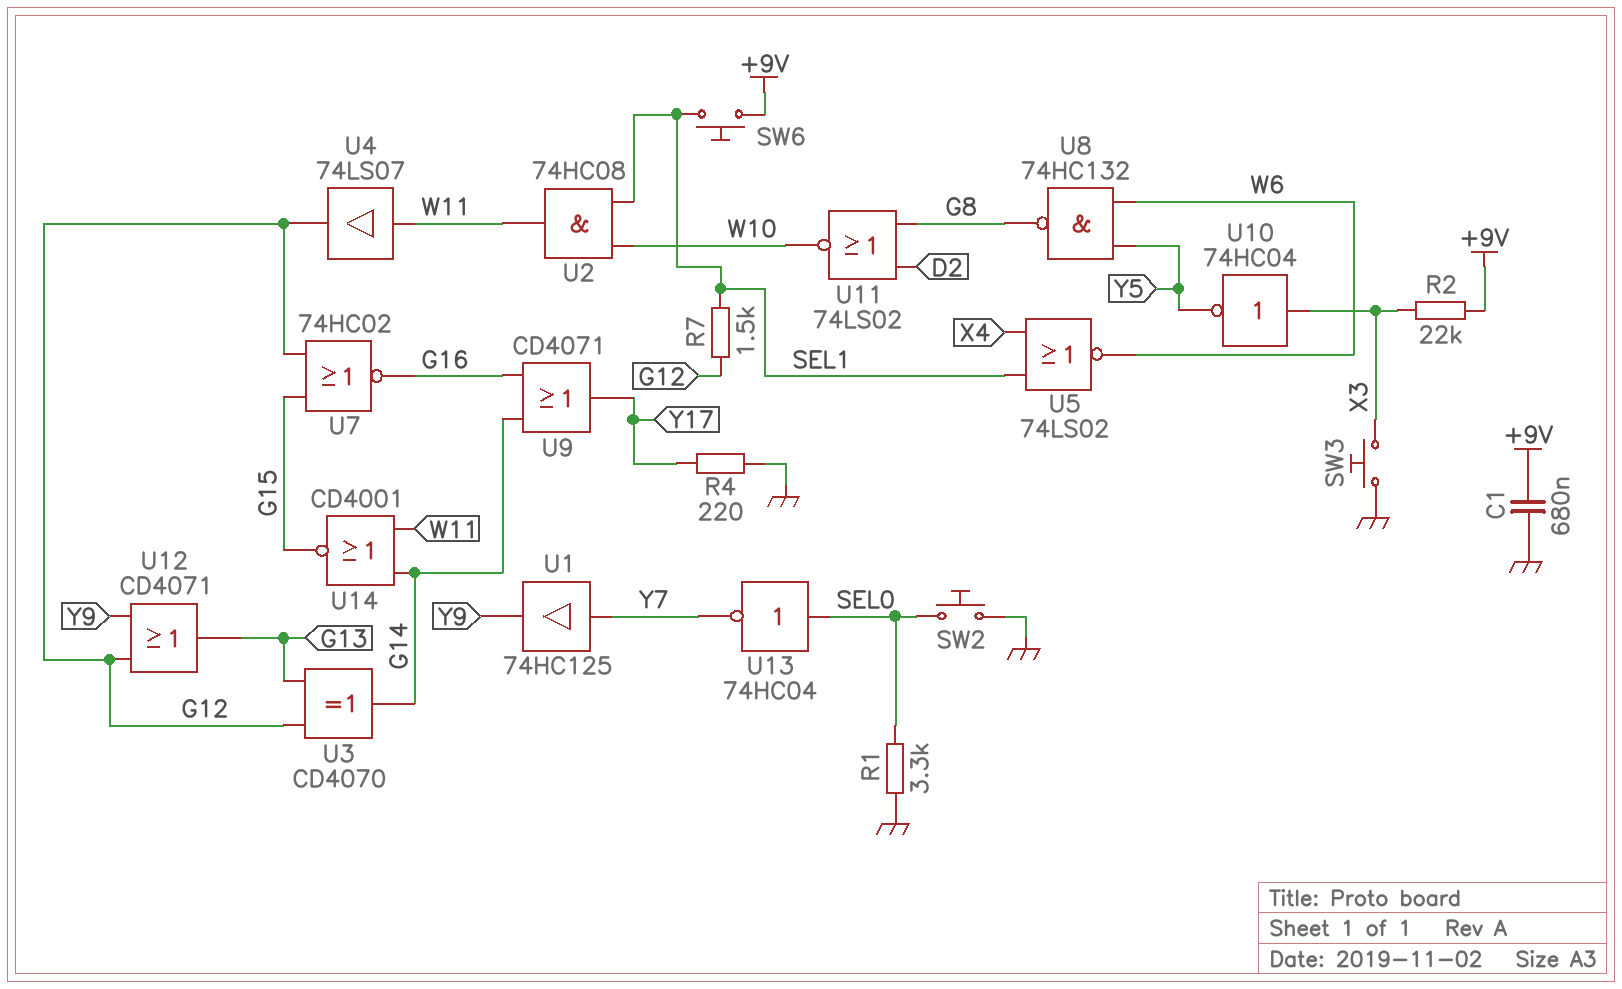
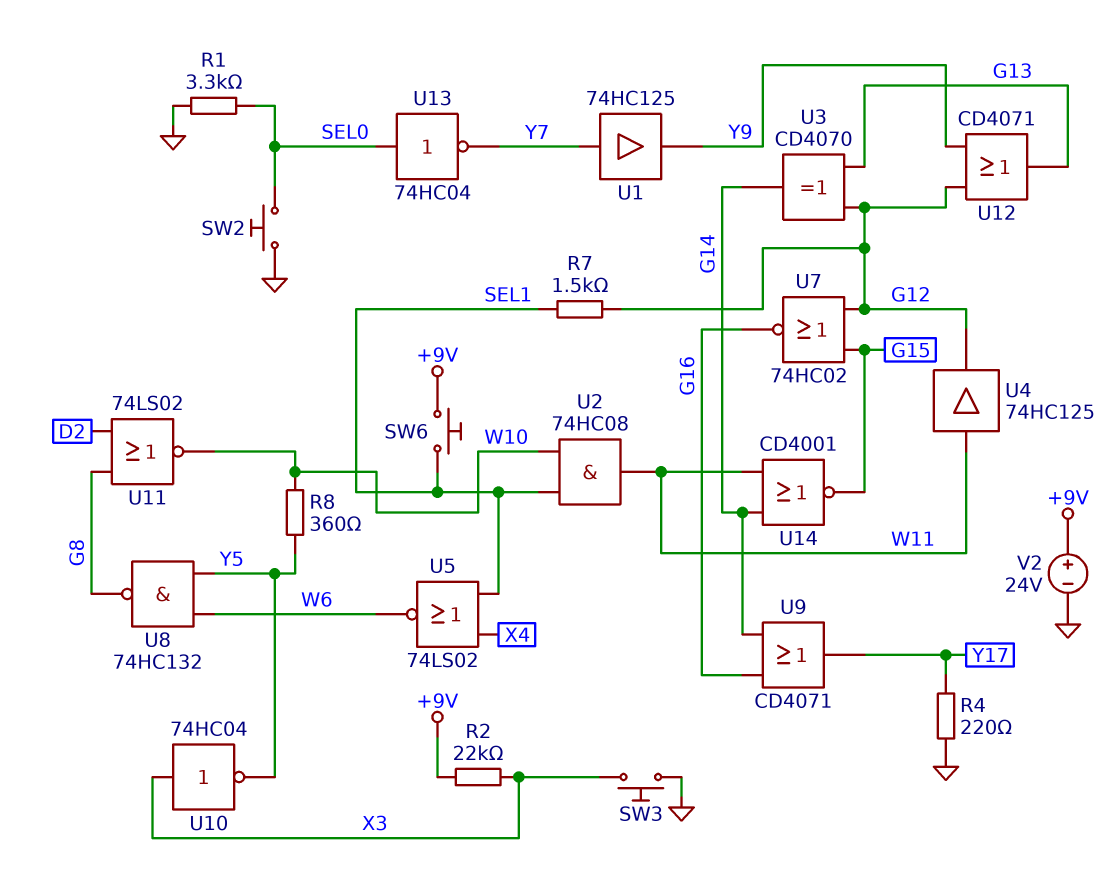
C1: 680nF (+9V, GND) -> none
R8: none -> 360 (W10, Y5)
U4: buffer 74LS07 (in W11, out G12) -> buffer 74HC125 (in W11, out G12)
V2: none -> 24V (plus +9V, minus GND)

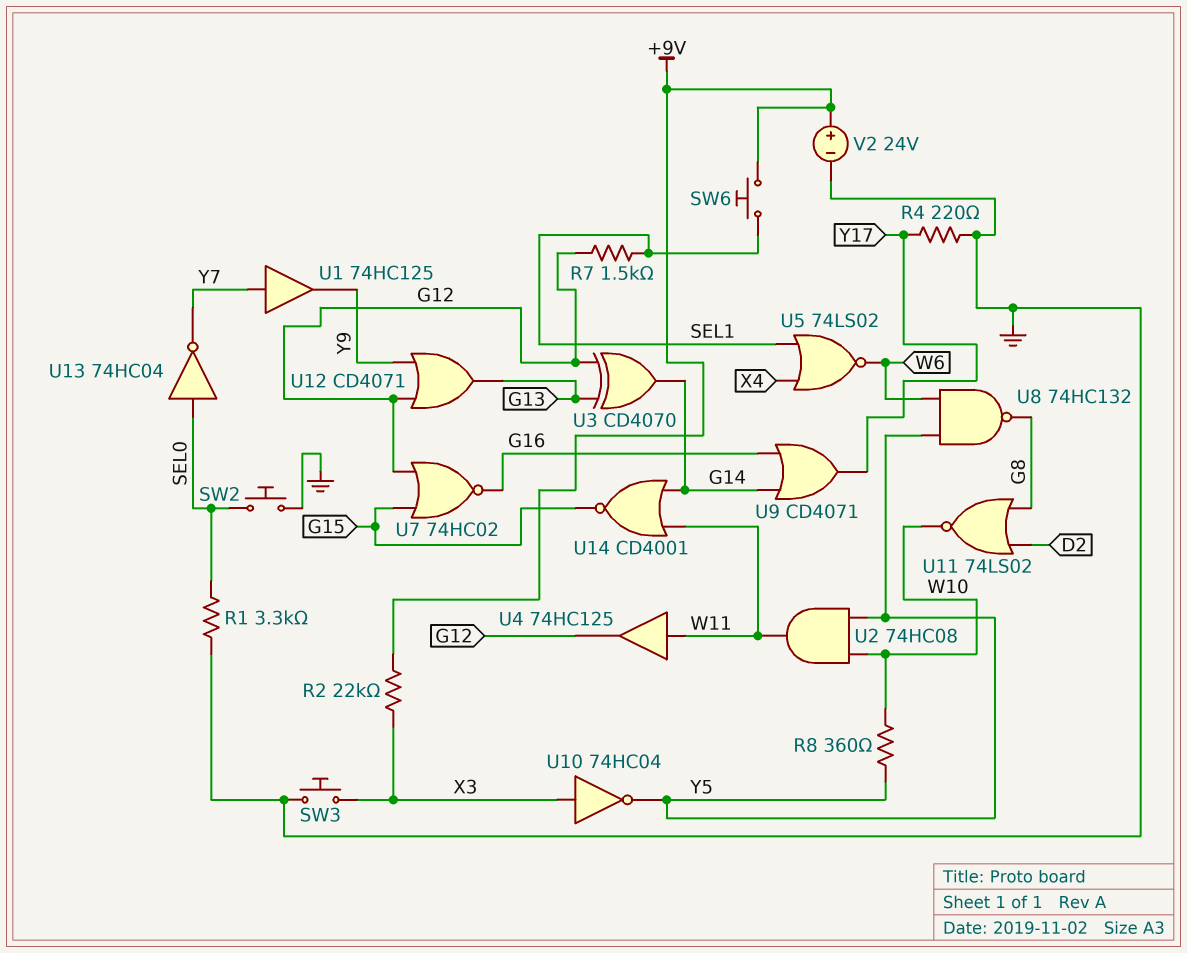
U2: AND 74HC08 (in SEL1, in W10, out W11) -> AND 74HC08 (in W10, in Y5, out W11)

